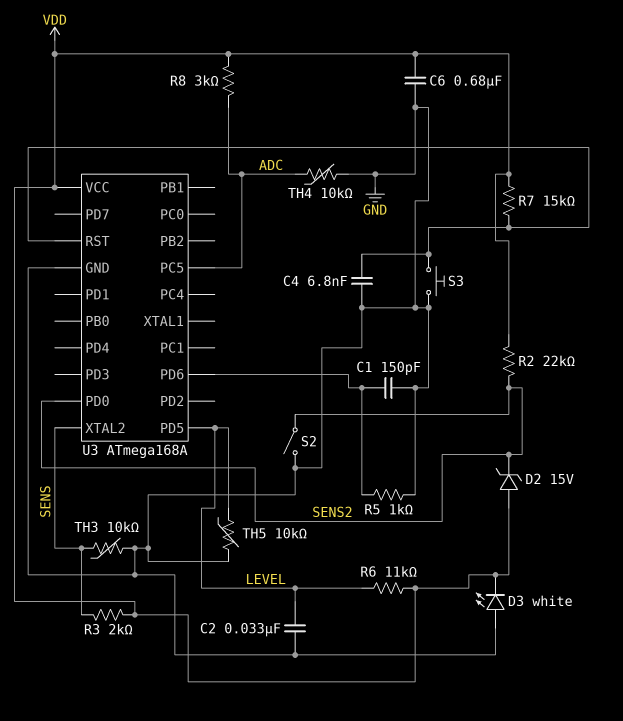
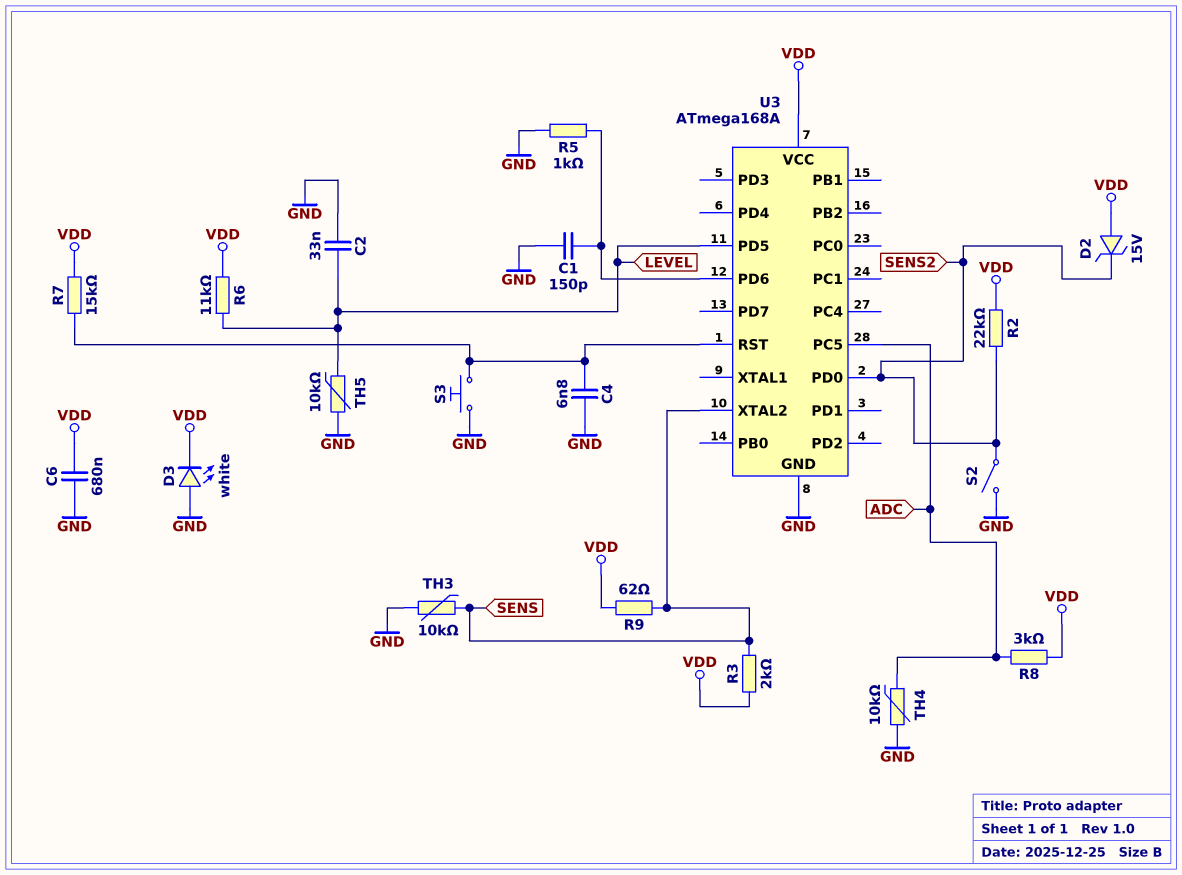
R9: none -> 62 (SENS, VDD)

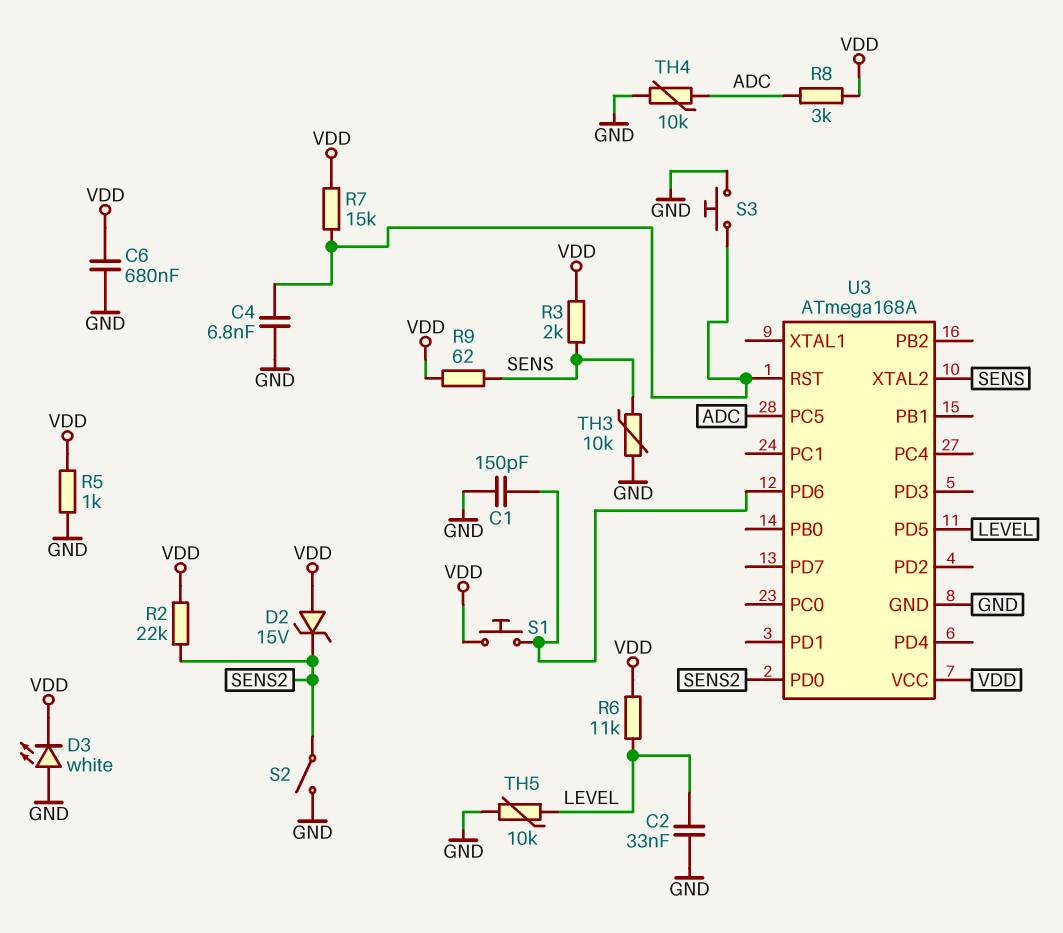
R5: 1k (GND, U3/PD6) -> 1k (GND, VDD)
S1: none -> button (U3/PD6, VDD)

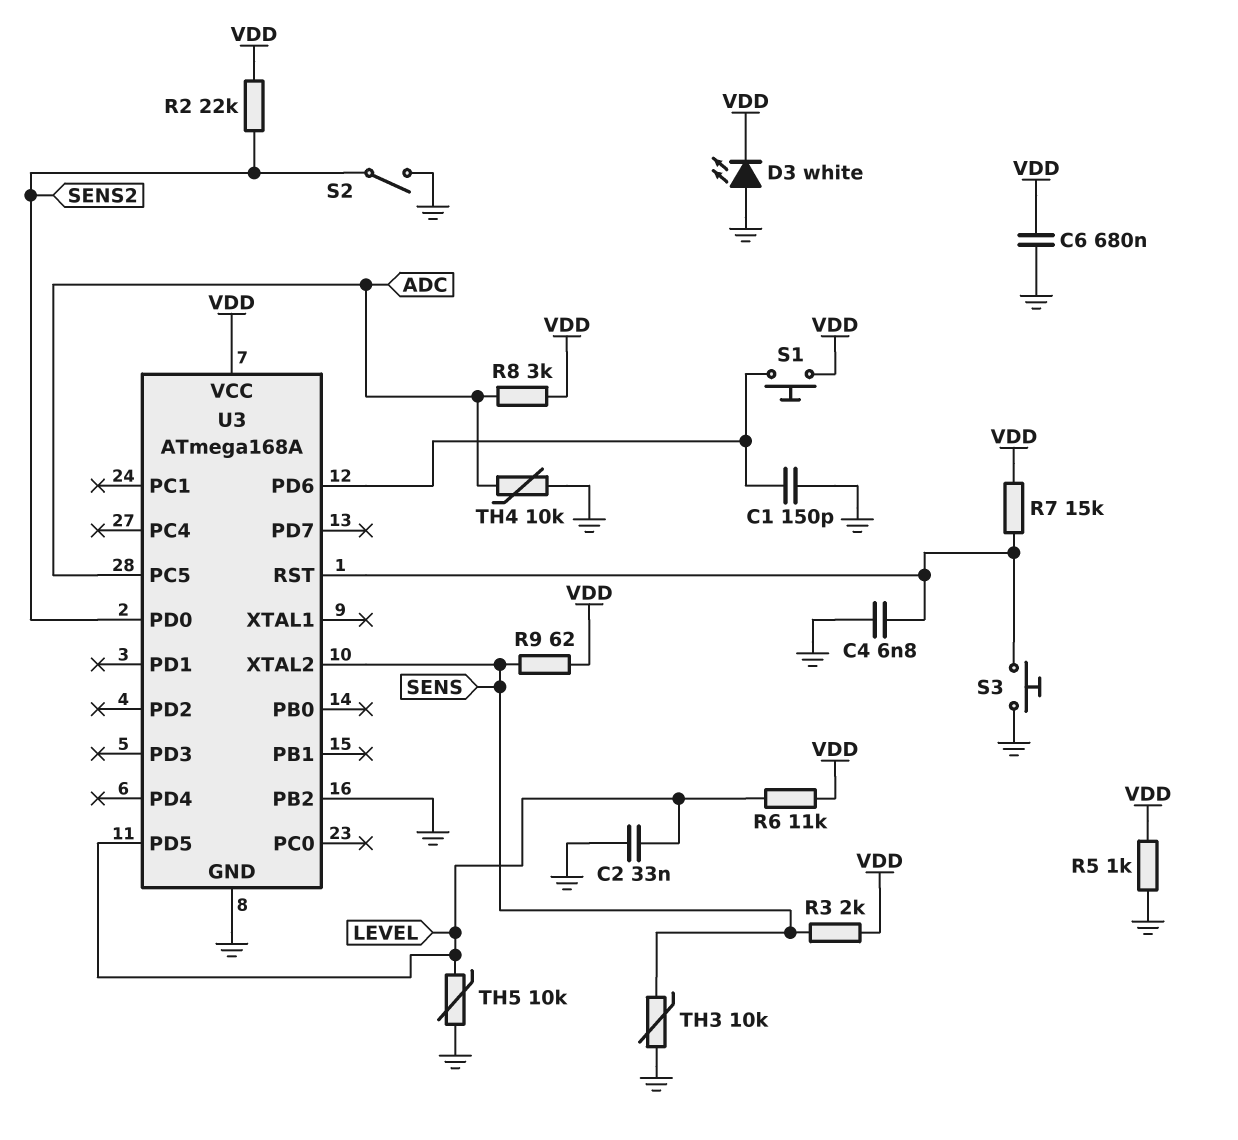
D2: zener 15V (A VDD, K SENS2) -> none
U3 pin PB2: none -> GND

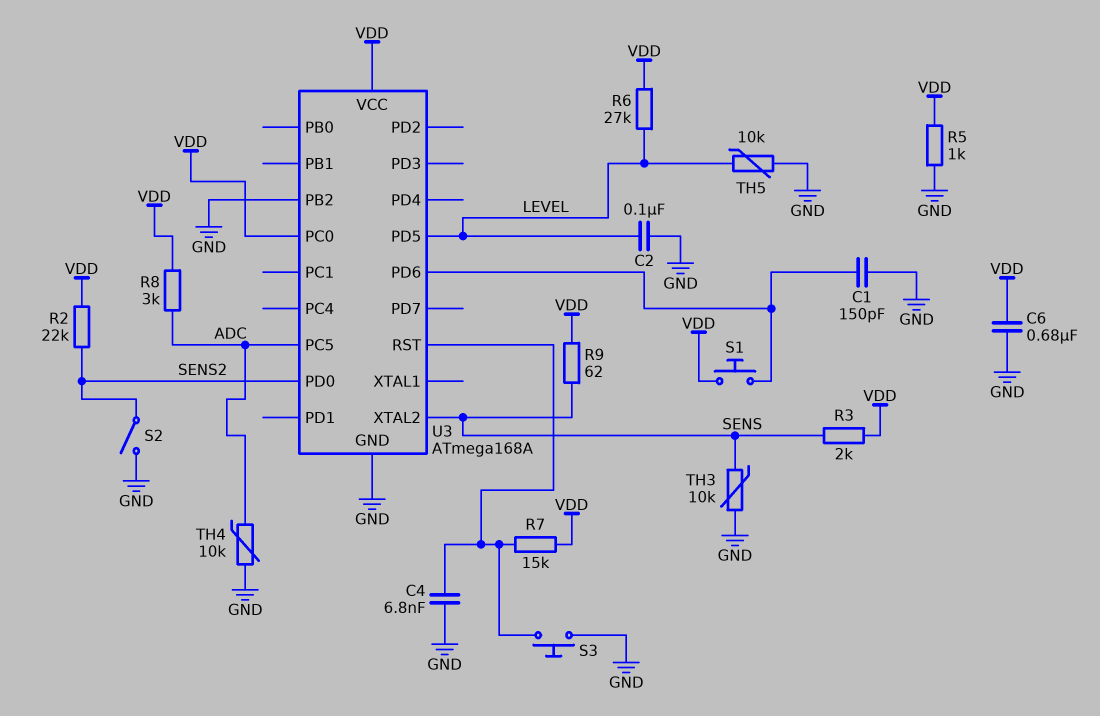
C2: 33nF (GND, LEVEL) -> 100nF (GND, LEVEL)
D3: LED white (A GND, K VDD) -> none
R6: 11k (LEVEL, VDD) -> 27k (LEVEL, VDD)
U3 pin PC0: none -> VDD

